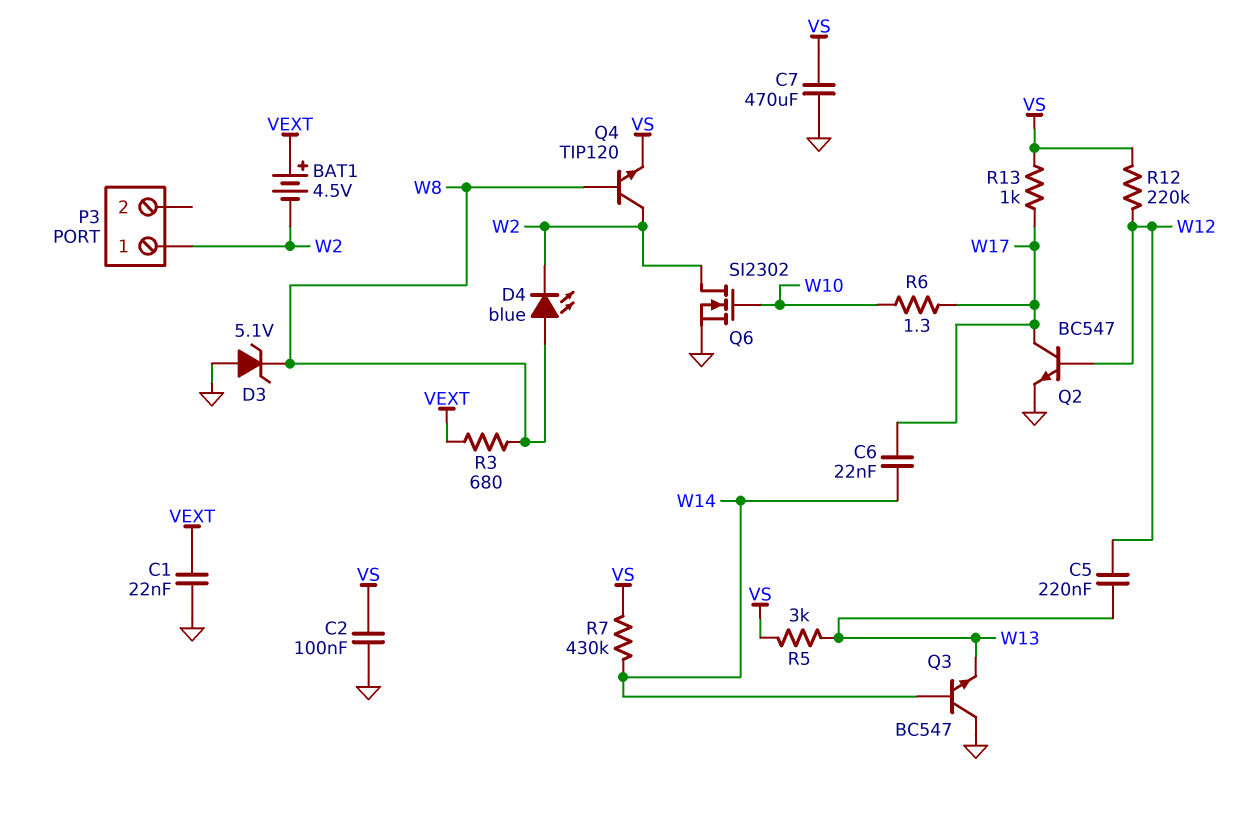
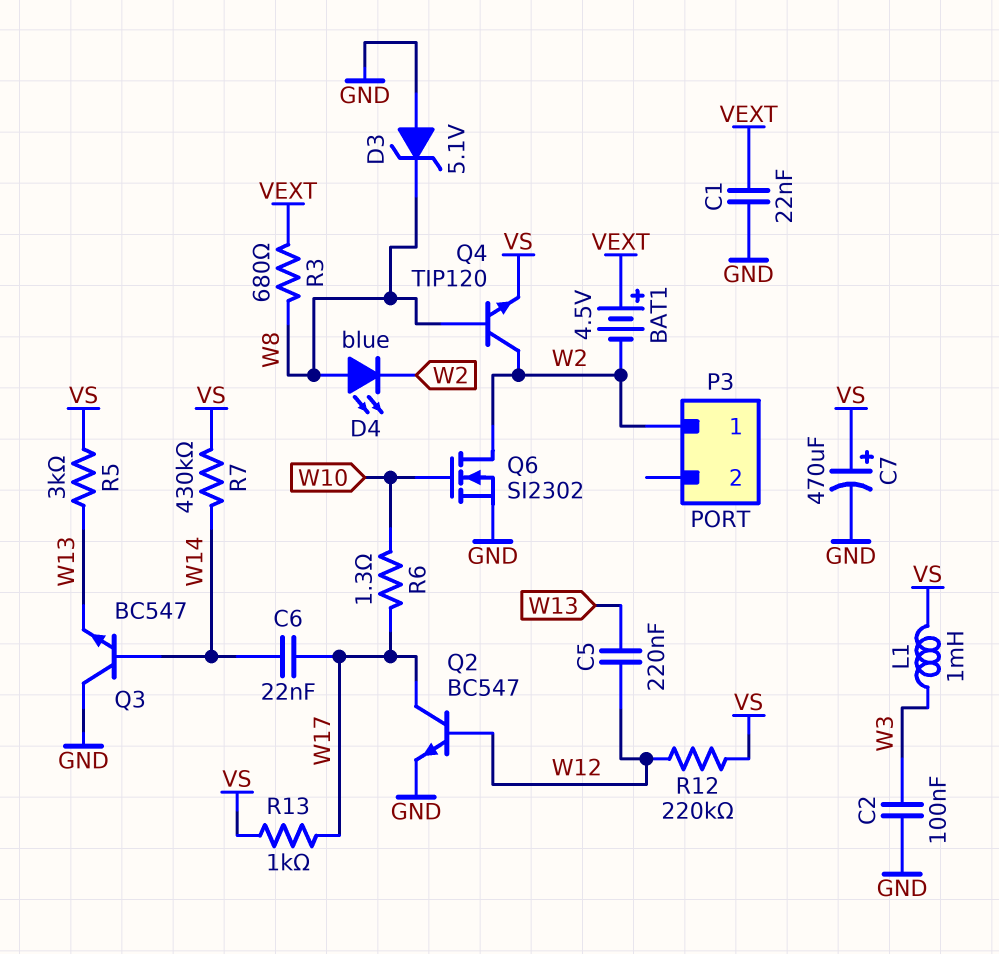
C2: 100nF (GND, VS) -> 100nF (GND, W3)
C7: 470uF (GND, VS) -> 470uF (plus VS, minus GND)
L1: none -> 1mH (VS, W3)

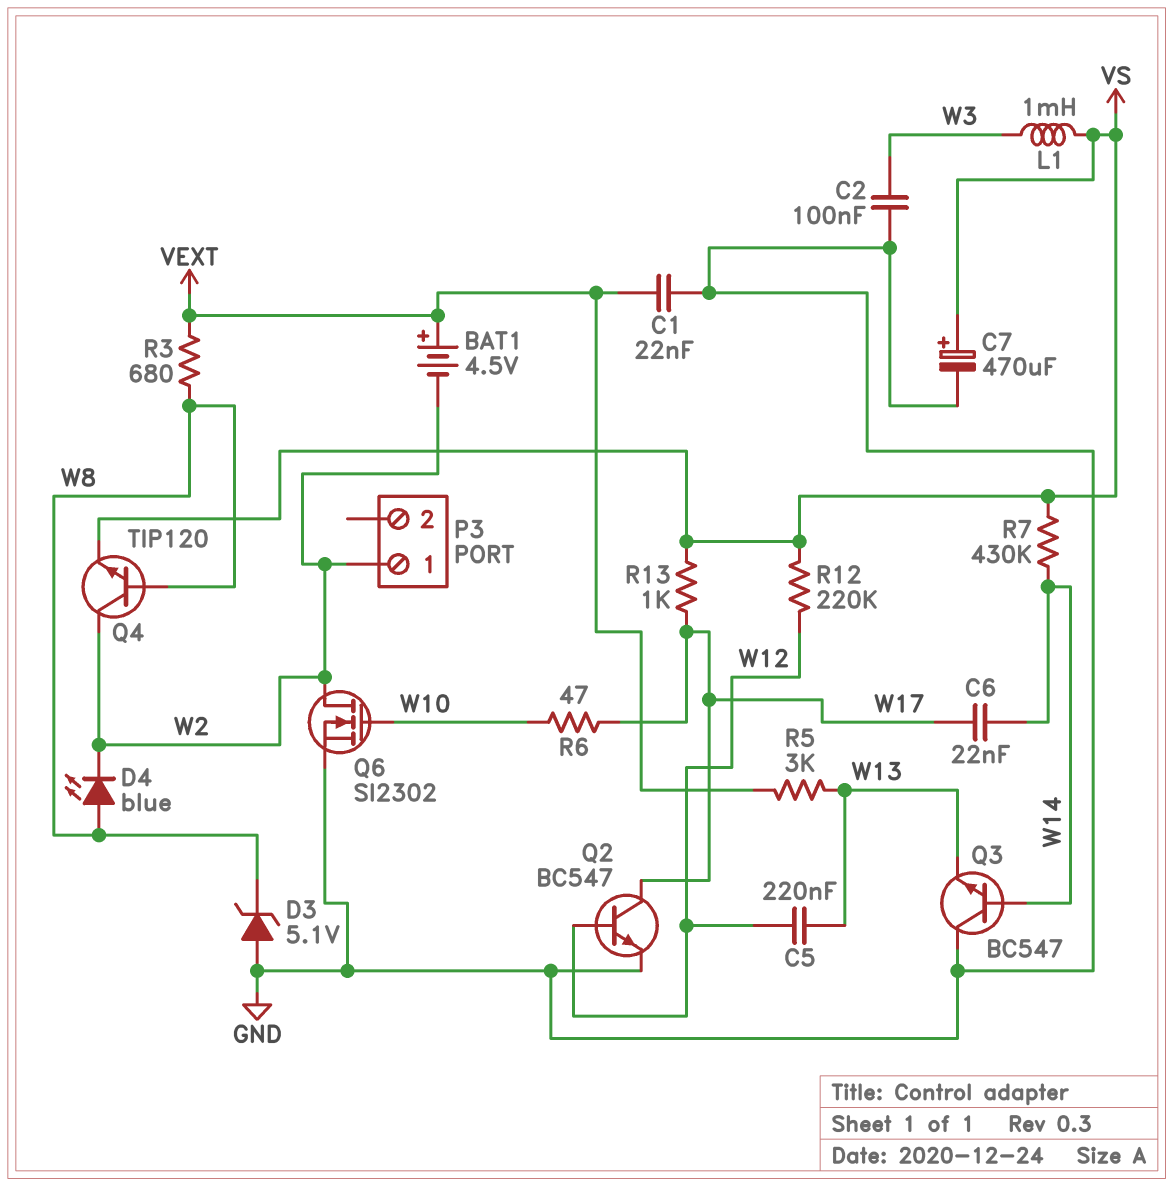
R5: 3k (VS, W13) -> 3k (VEXT, W13)
R6: 1.3 (W10, W17) -> 47 (W10, W17)

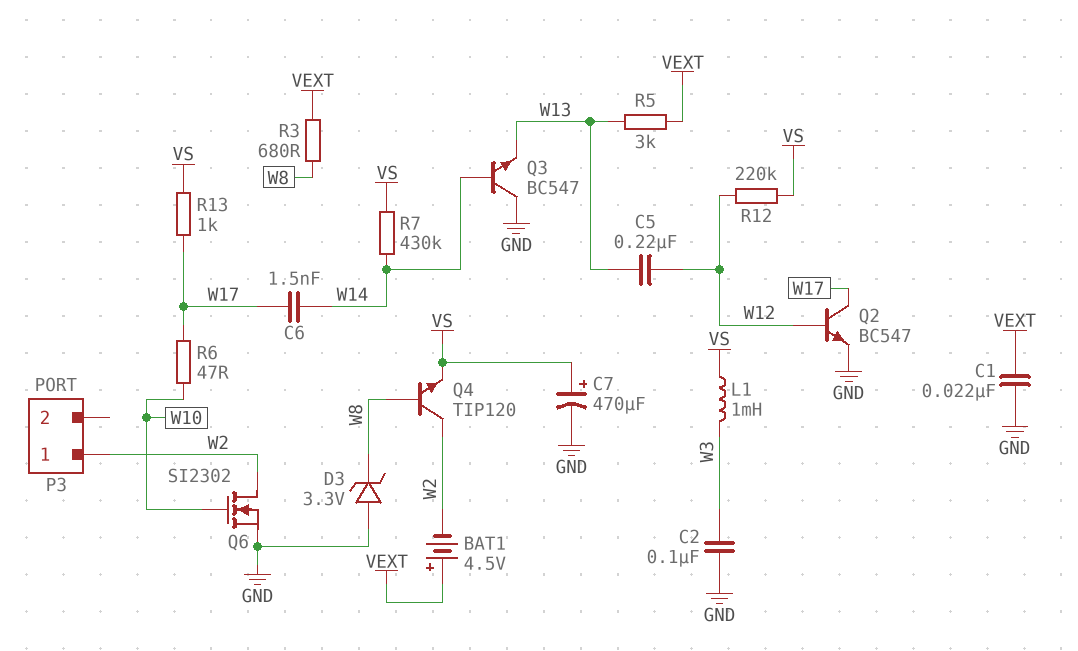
C6: 22nF (W14, W17) -> 1.5nF (W14, W17)
D3: zener 5.1V (A GND, K W8) -> zener 3.3V (A GND, K W8)
D4: LED blue (A W8, K W2) -> none

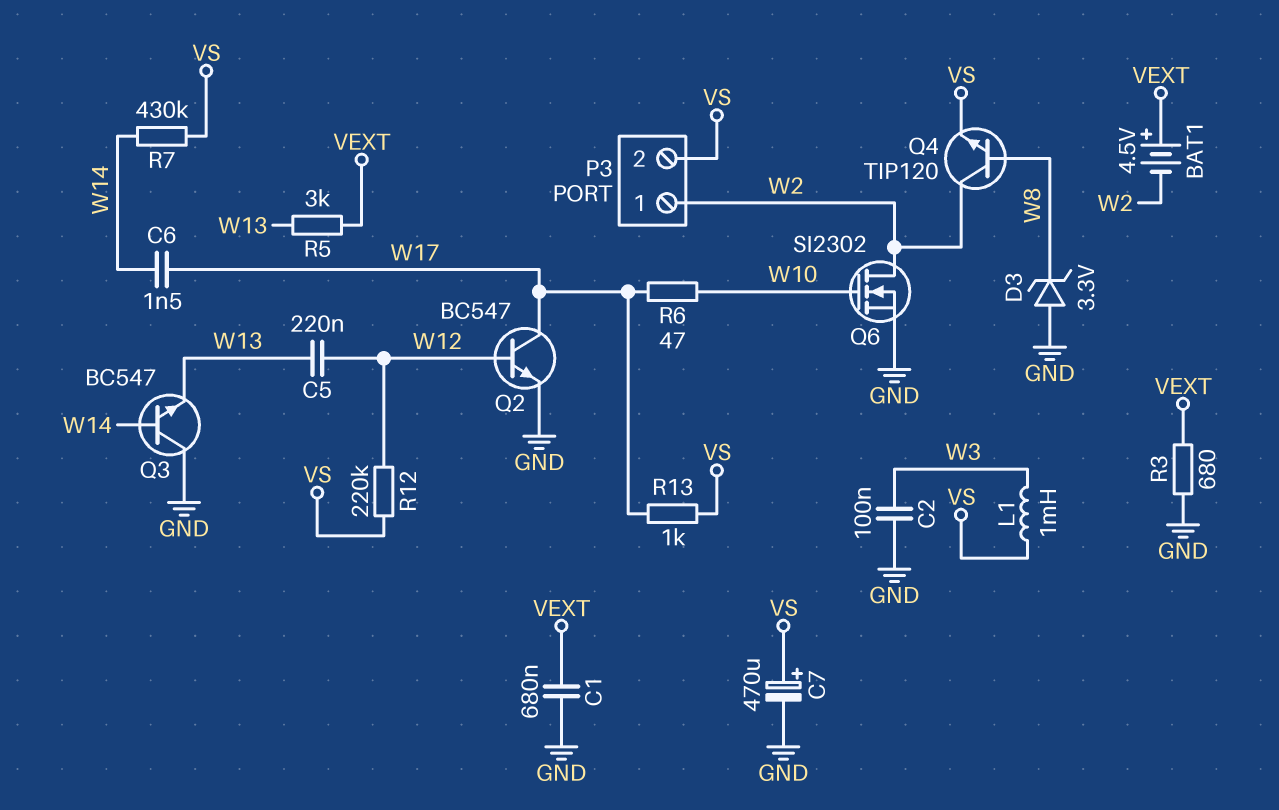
C1: 22nF (GND, VEXT) -> 680nF (GND, VEXT)
P3 pin 2: none -> VS
R3: 680 (VEXT, W8) -> 680 (GND, VEXT)

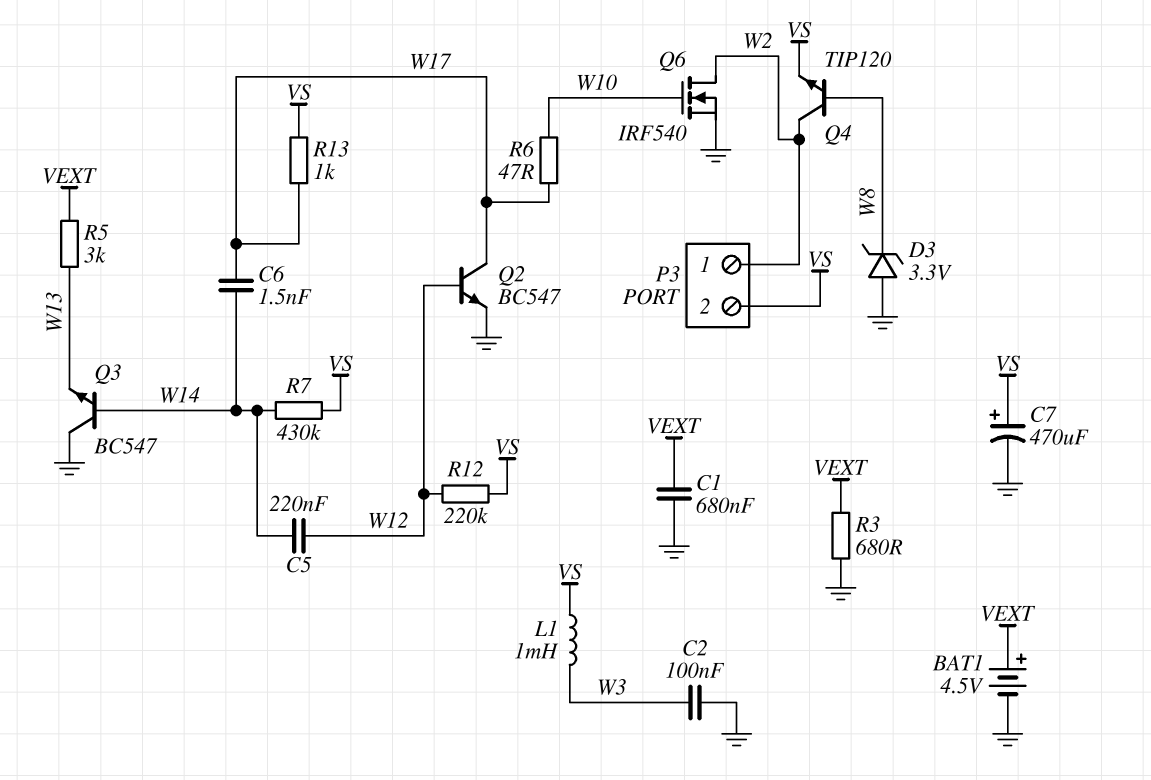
BAT1: 4.5V (plus VEXT, minus W2) -> 4.5V (plus VEXT, minus GND)
C5: 220nF (W12, W13) -> 220nF (W12, W14)
Q6: NMOS SI2302 (G W10, D W2, S GND) -> NMOS IRF540 (G W10, D W2, S GND)

